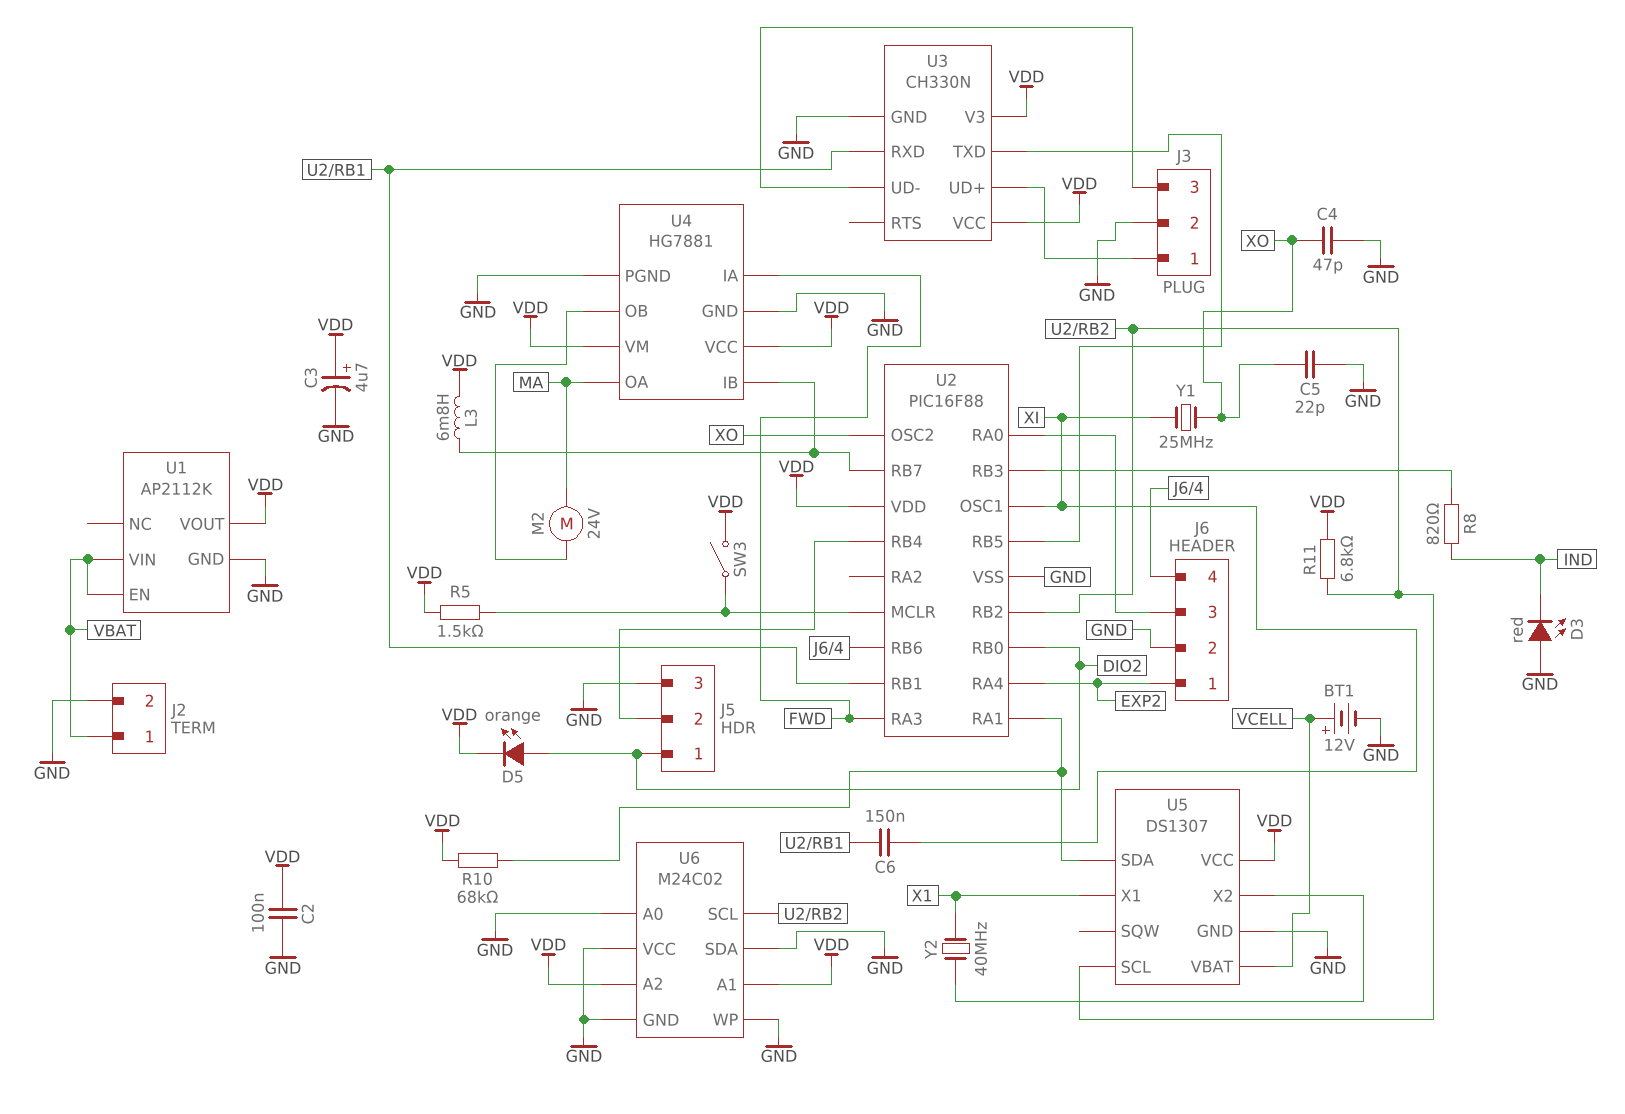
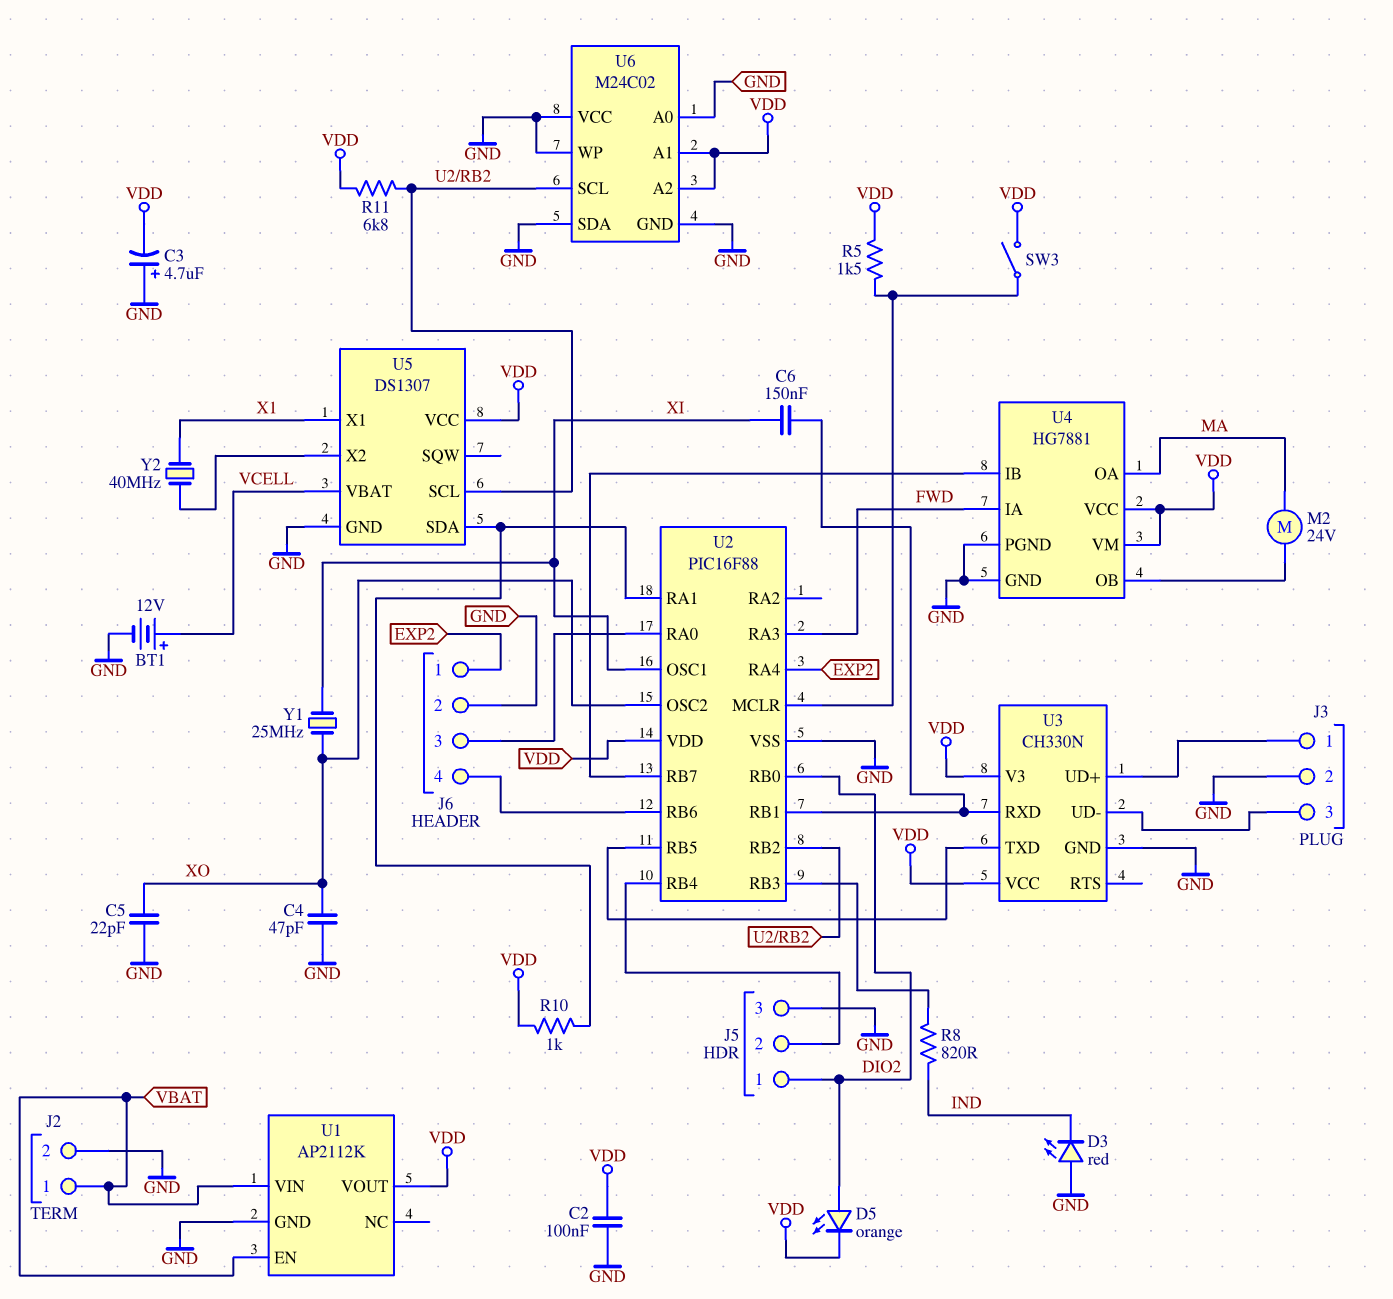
C3: 4.7uF (plus VDD, minus GND) -> 4.7uF (plus GND, minus VDD)
L3: 6.8mH (U2/RB7, VDD) -> none
R10: 68k (U2/RA1, VDD) -> 1k (U2/RA1, VDD)

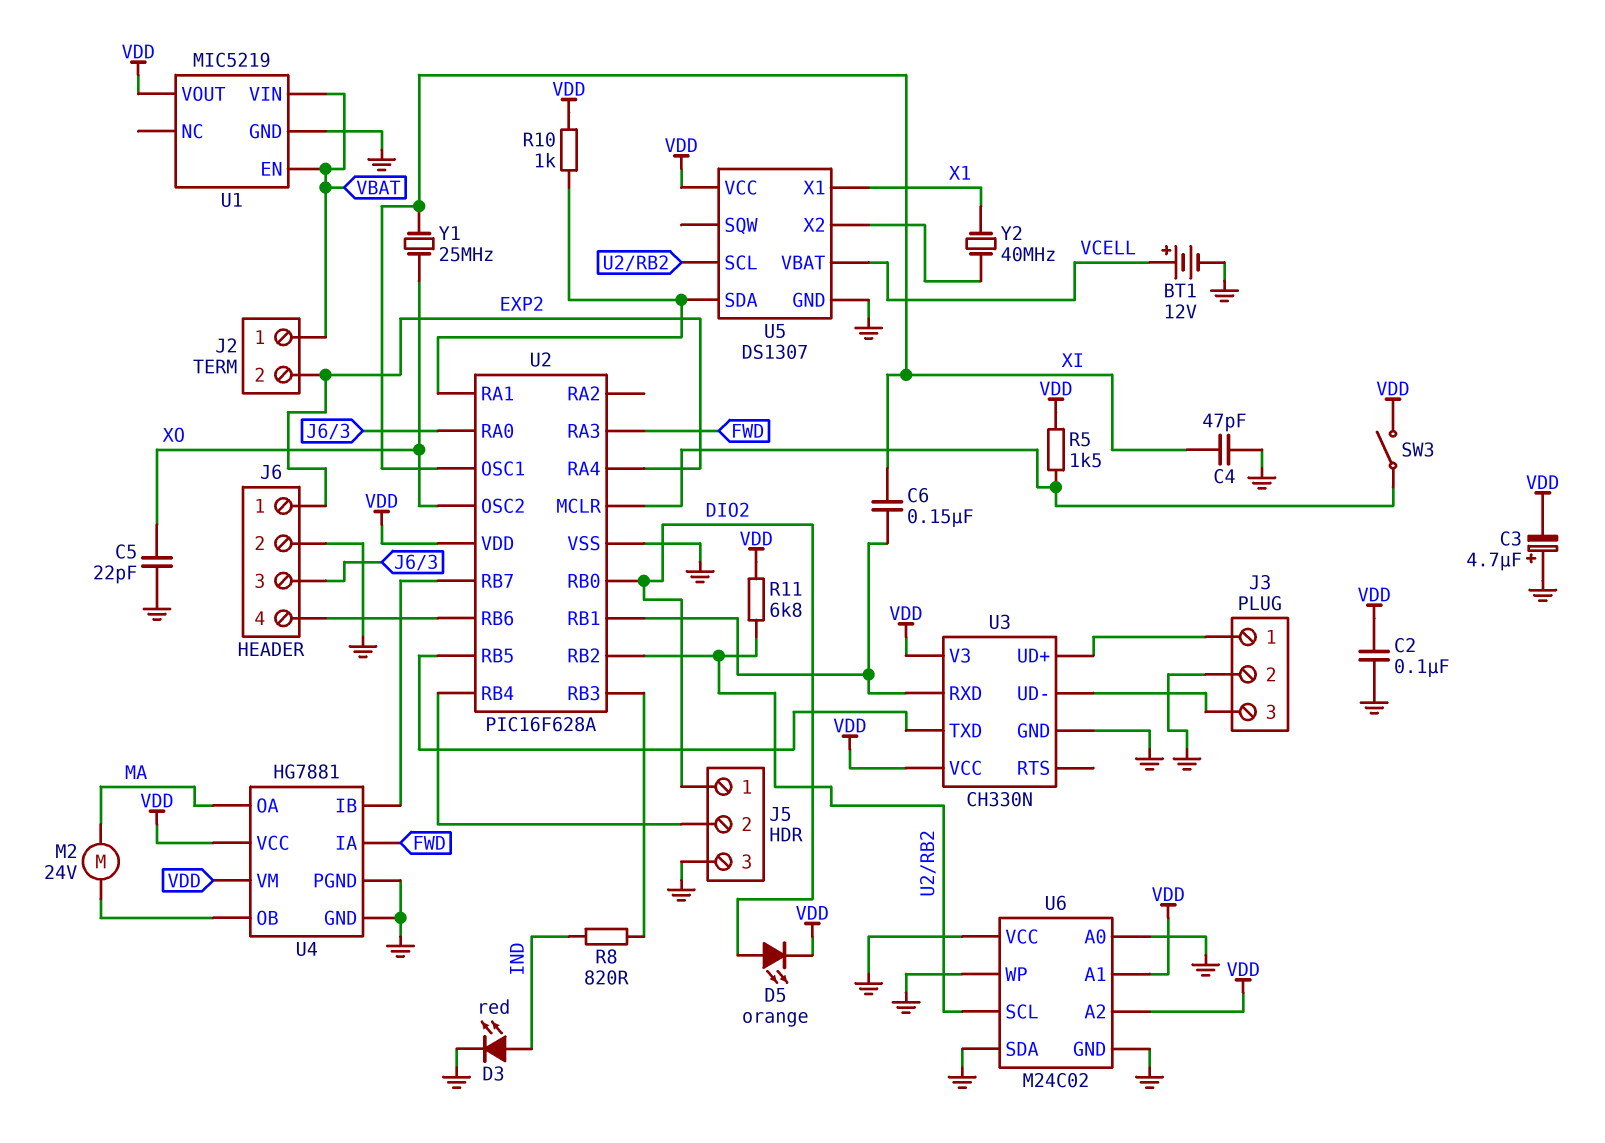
C4: 47pF (GND, XO) -> 47pF (GND, XI)
D3: LED red (A GND, K IND) -> LED red (A IND, K GND)
J2 pin 2: GND -> EXP2
U1: AP2112K -> MIC5219
U2: PIC16F88 -> PIC16F628A

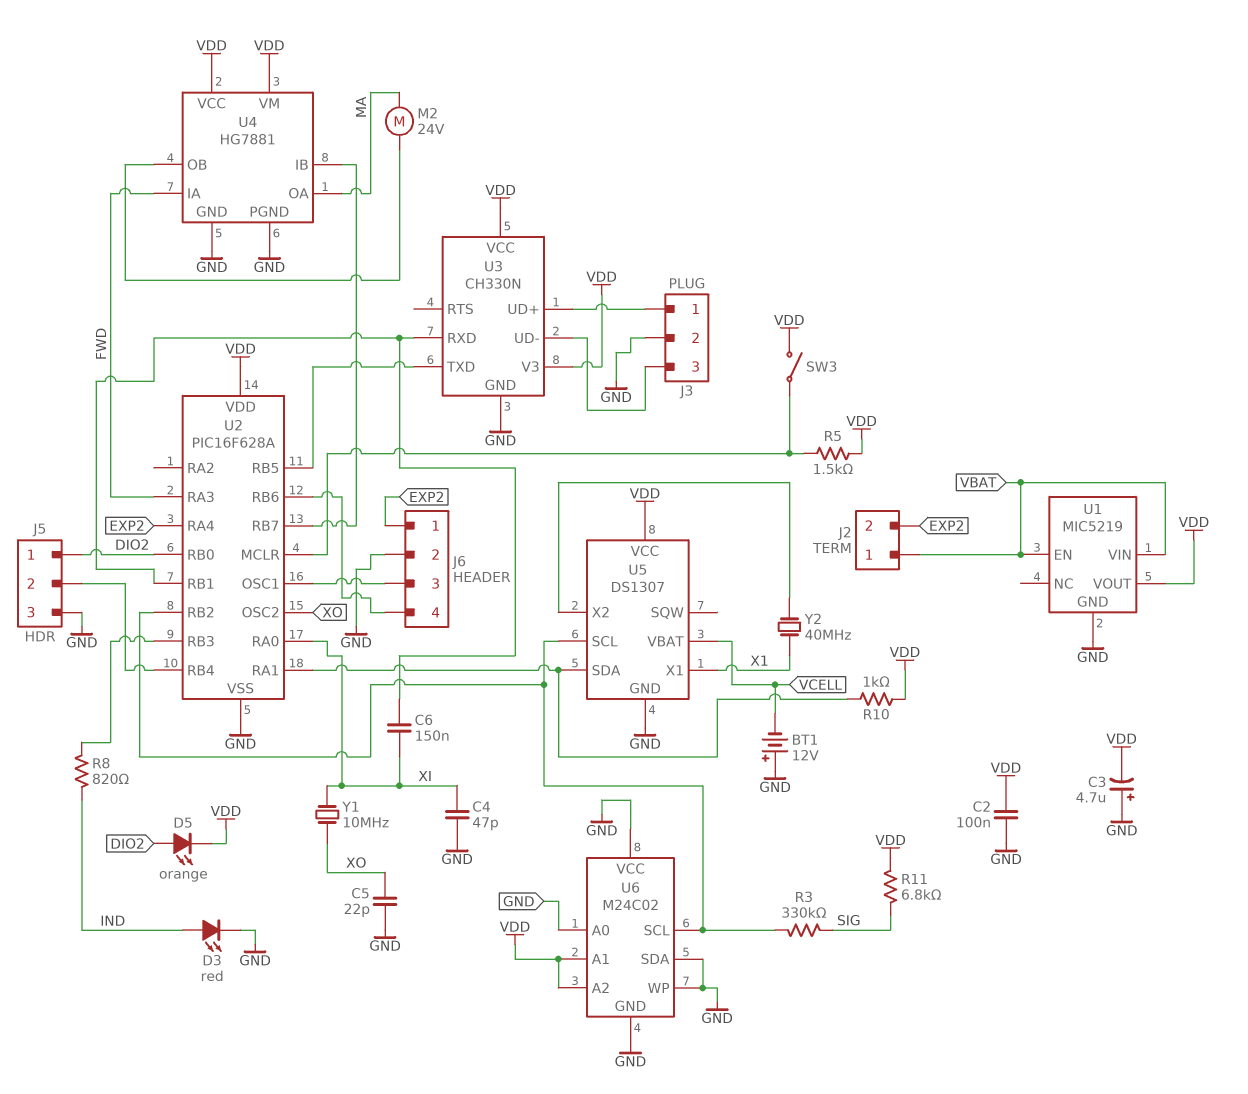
BT1: 12V (plus VCELL, minus GND) -> 12V (plus GND, minus VCELL)
R3: none -> 330k (SIG, U2/RB2)
R11: 6.8k (U2/RB2, VDD) -> 6.8k (SIG, VDD)
U2 pin OSC1: XI -> J6/3
U2 pin RA0: J6/3 -> XI
Y1: 25MHz (XI, XO) -> 10MHz (XI, XO)

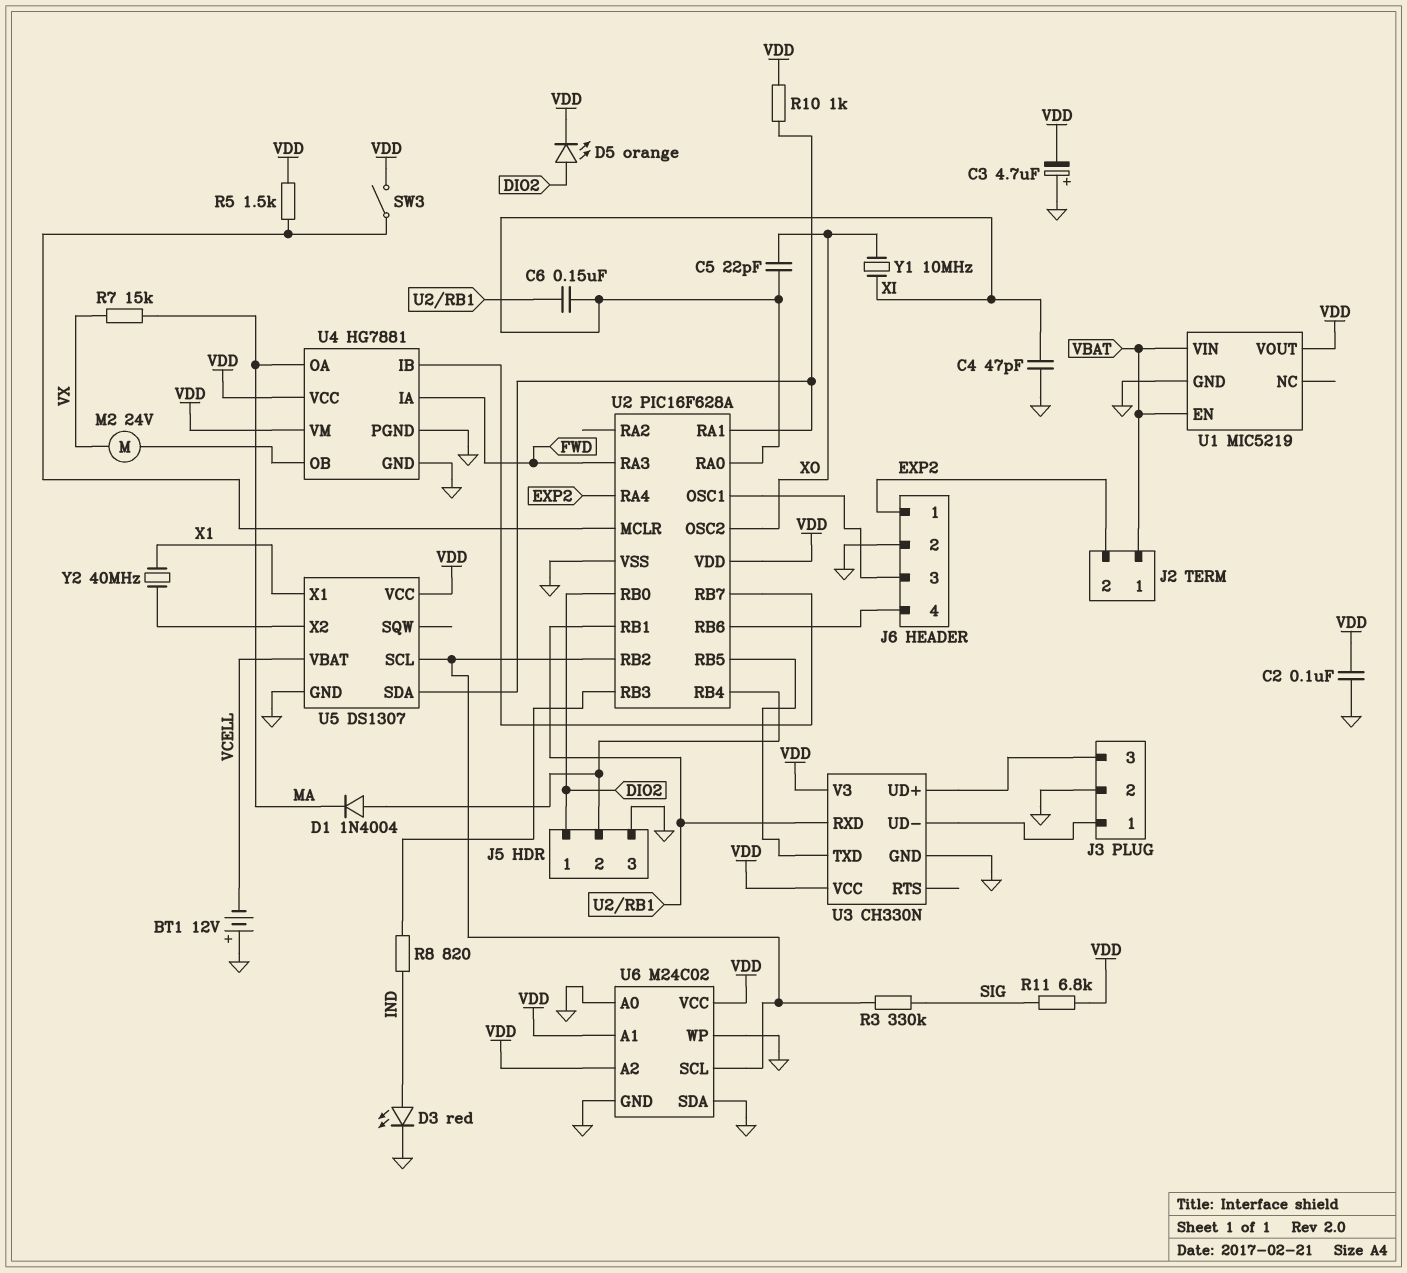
C5: 22pF (GND, XO) -> 22pF (XI, XO)
D1: none -> diode 1N4004 (A J5/2, K MA)
M2: motor 24V (MA, U4/OB) -> motor 24V (U4/OB, VX)
R7: none -> 15k (MA, VX)
U3 pin UD+: J3/1 -> J3/3
U3 pin UD-: J3/3 -> J3/1
U6 pin VCC: GND -> VDD

